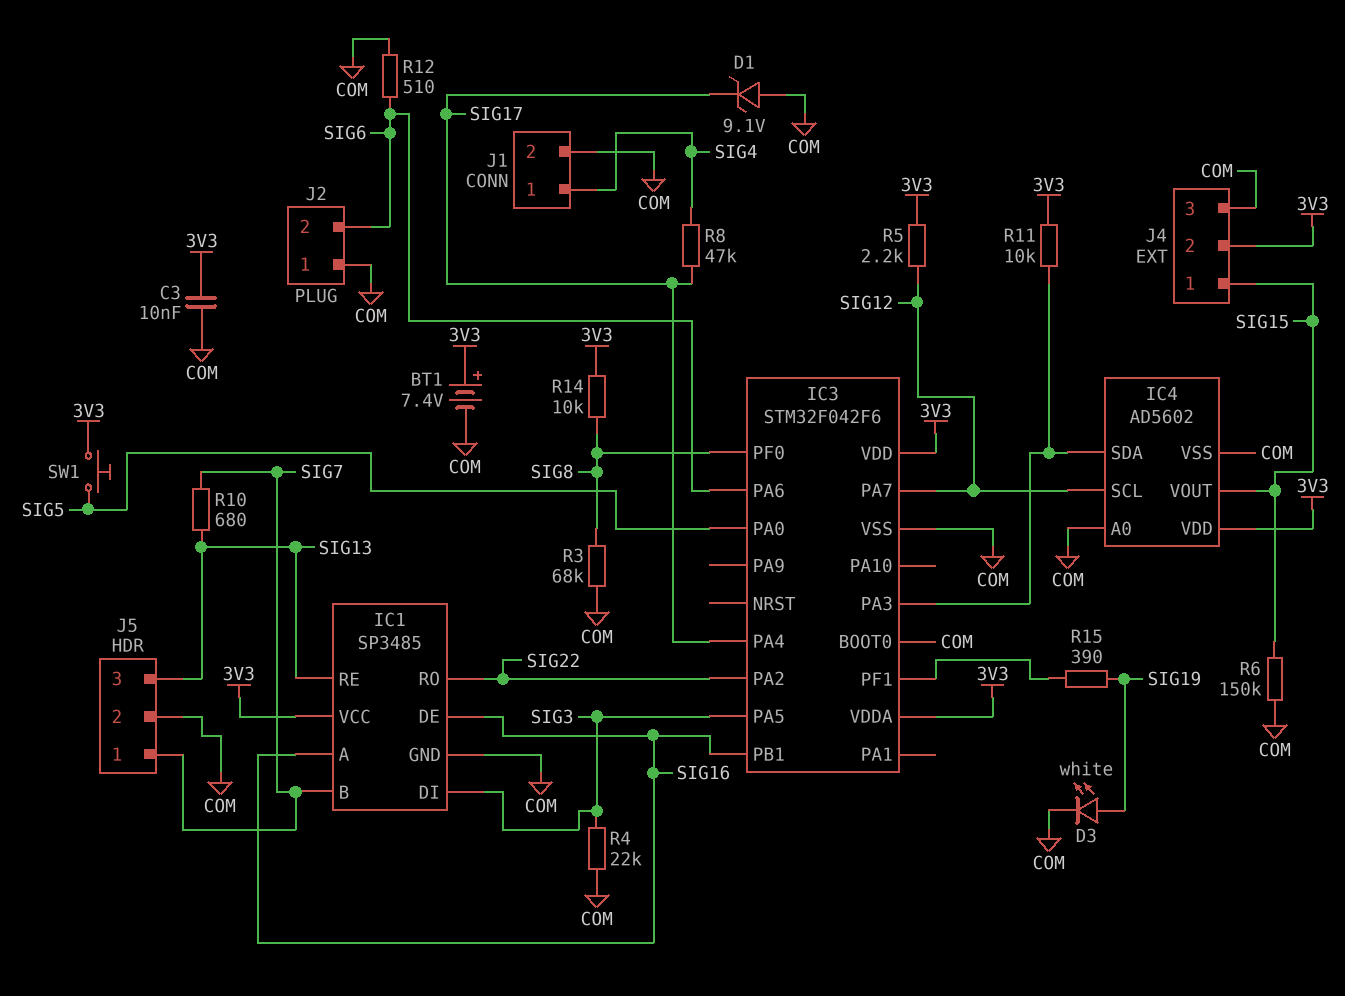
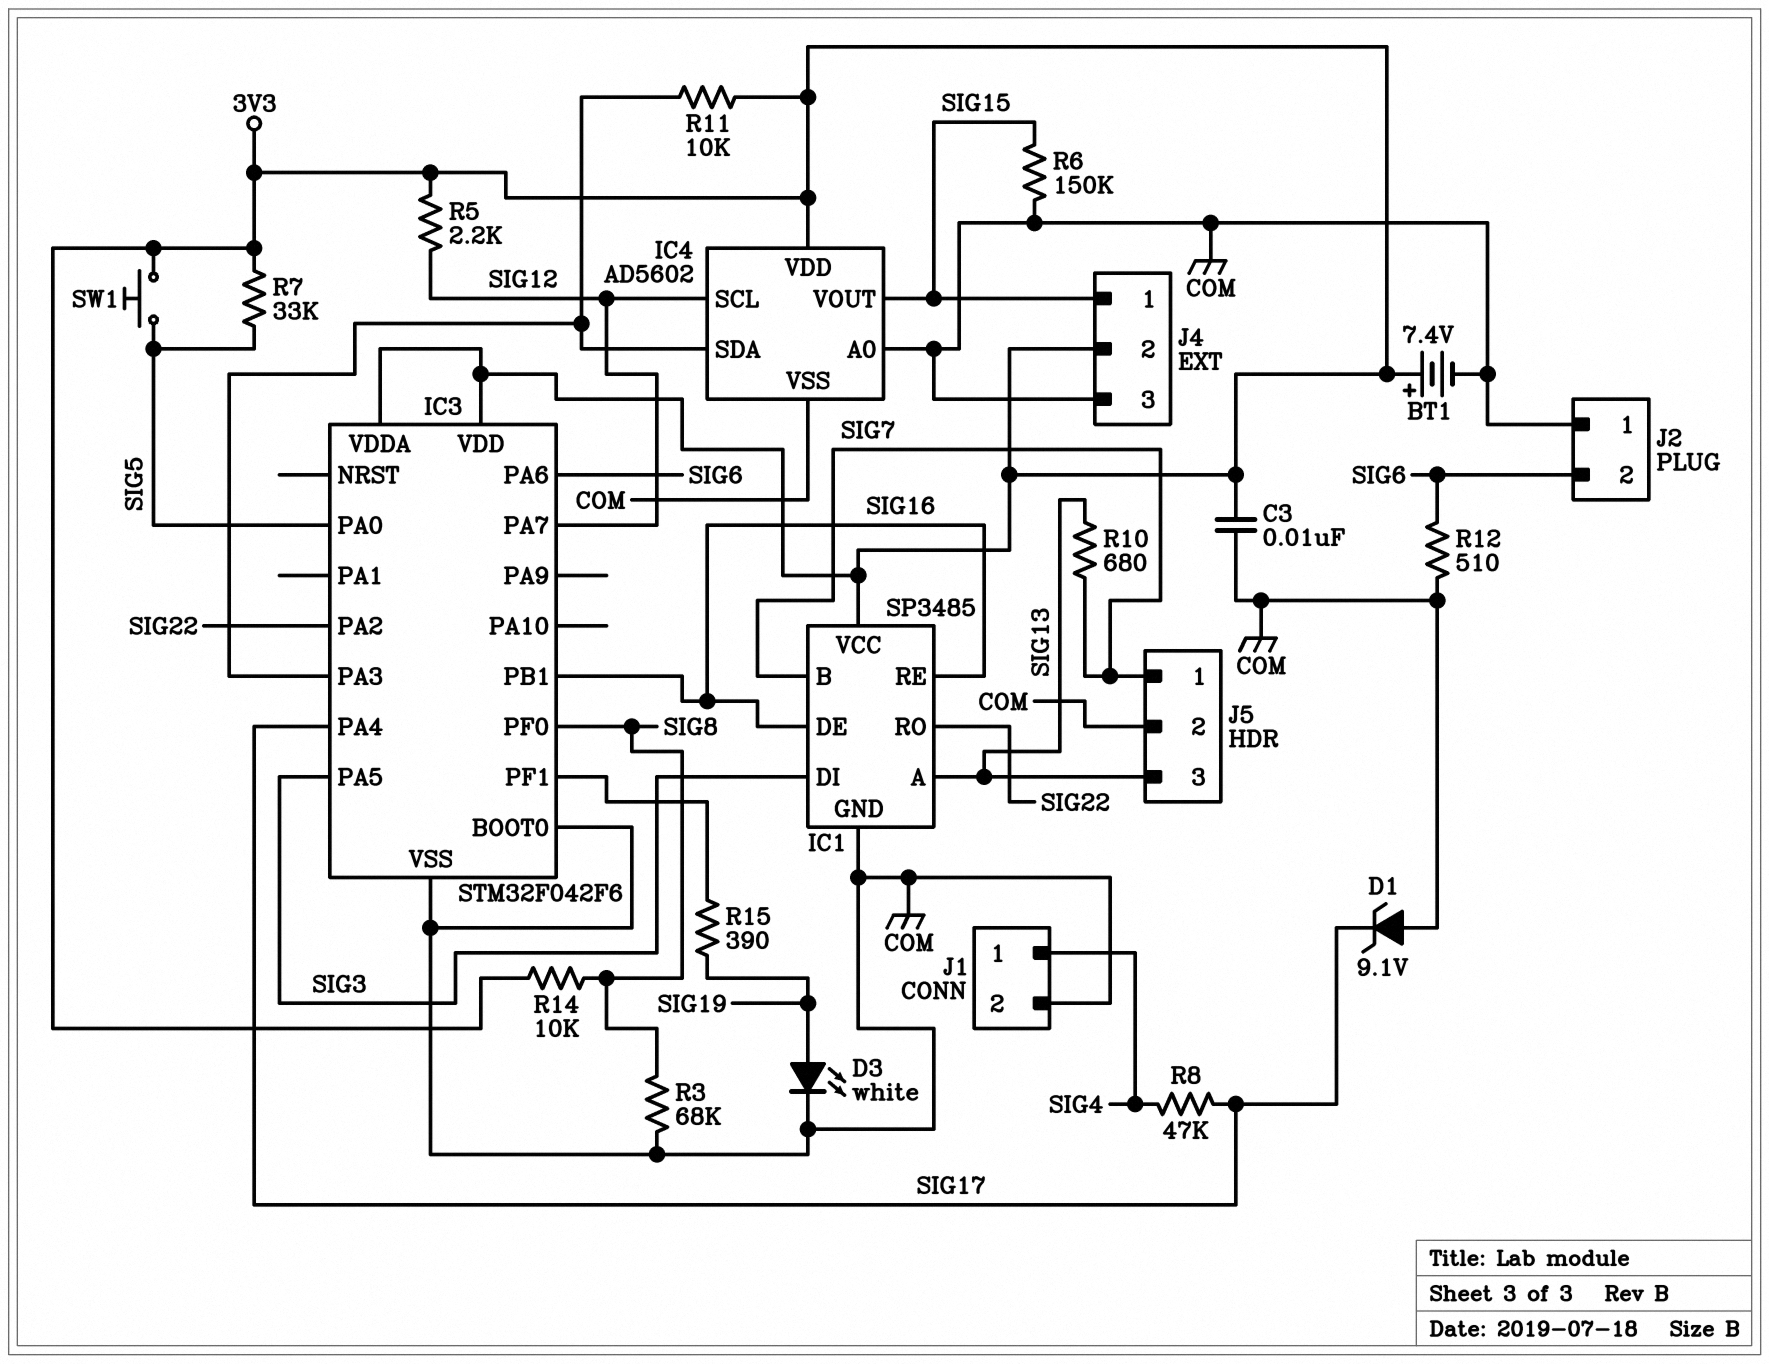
IC1 pin A: SIG16 -> SIG13
IC1 pin RE: SIG13 -> SIG16
R4: 22k (COM, SIG3) -> none
R7: none -> 33k (3V3, SIG5)

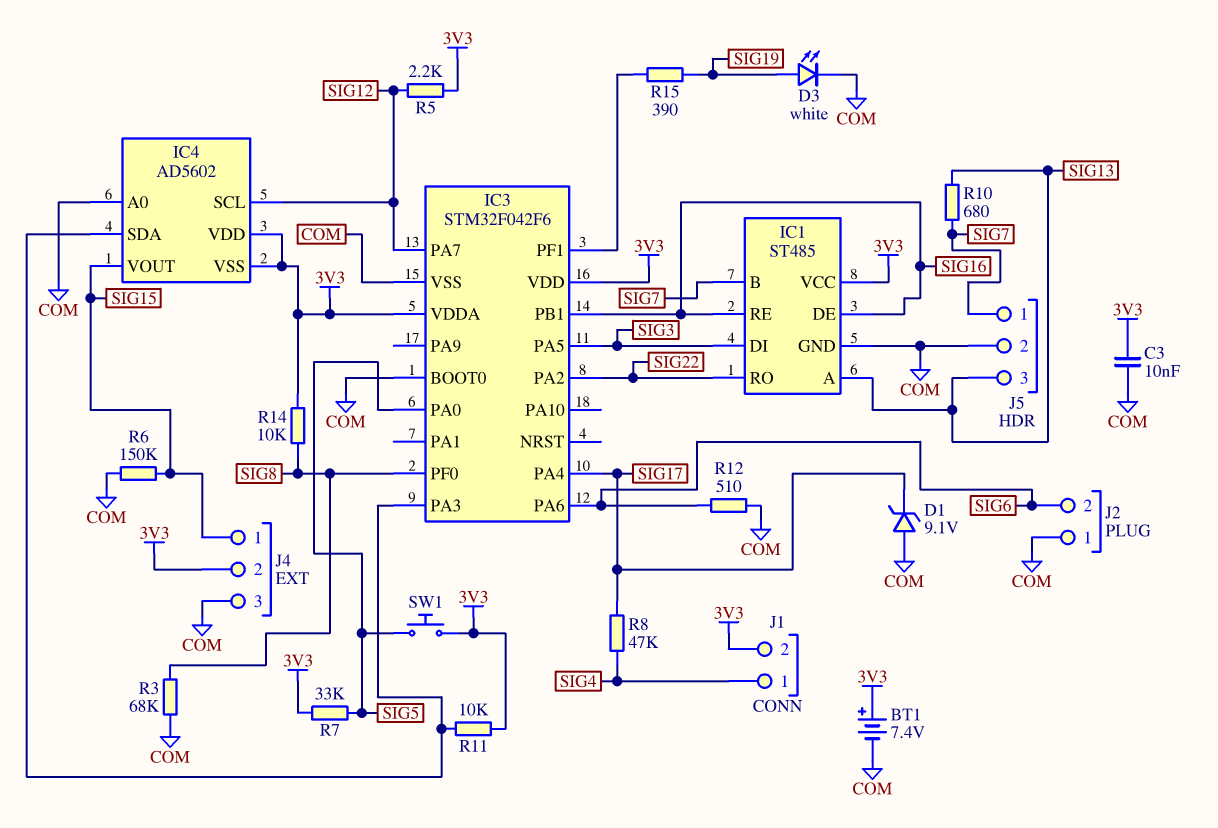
IC1: SP3485 -> ST485
IC4 pin VSS: COM -> 3V3
J1 pin 2: COM -> 3V3

